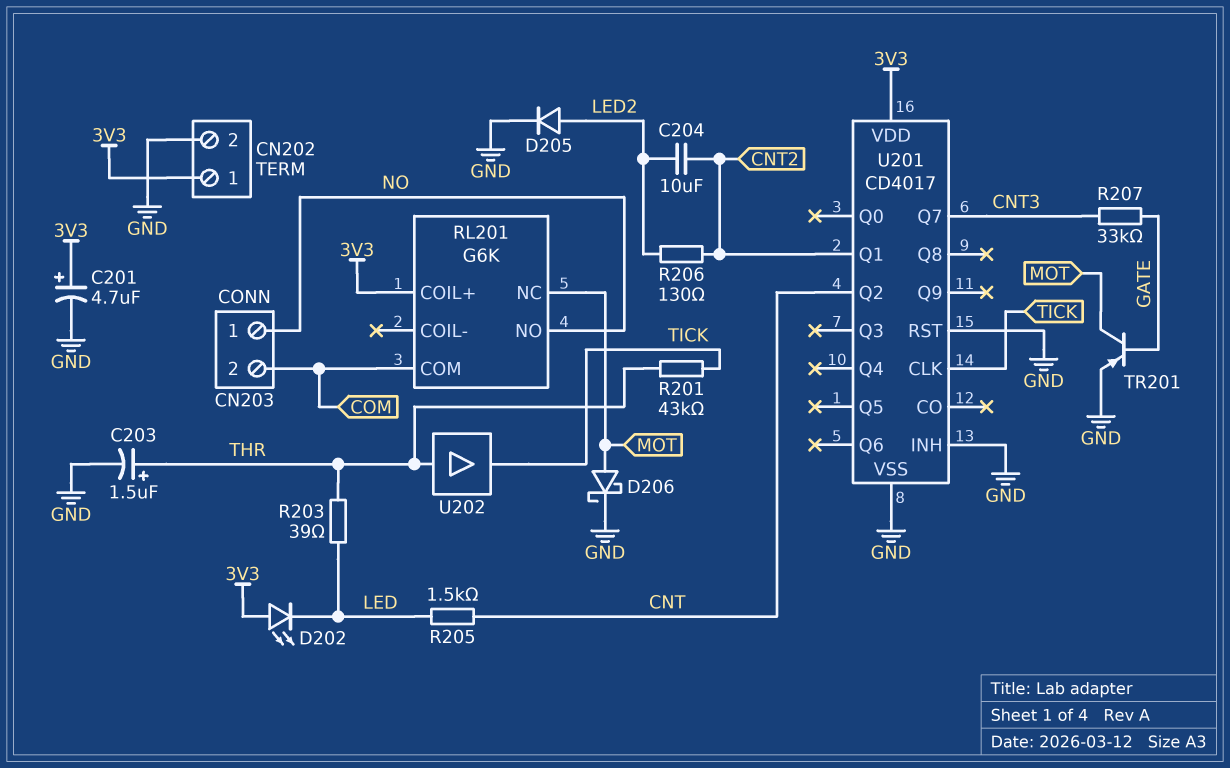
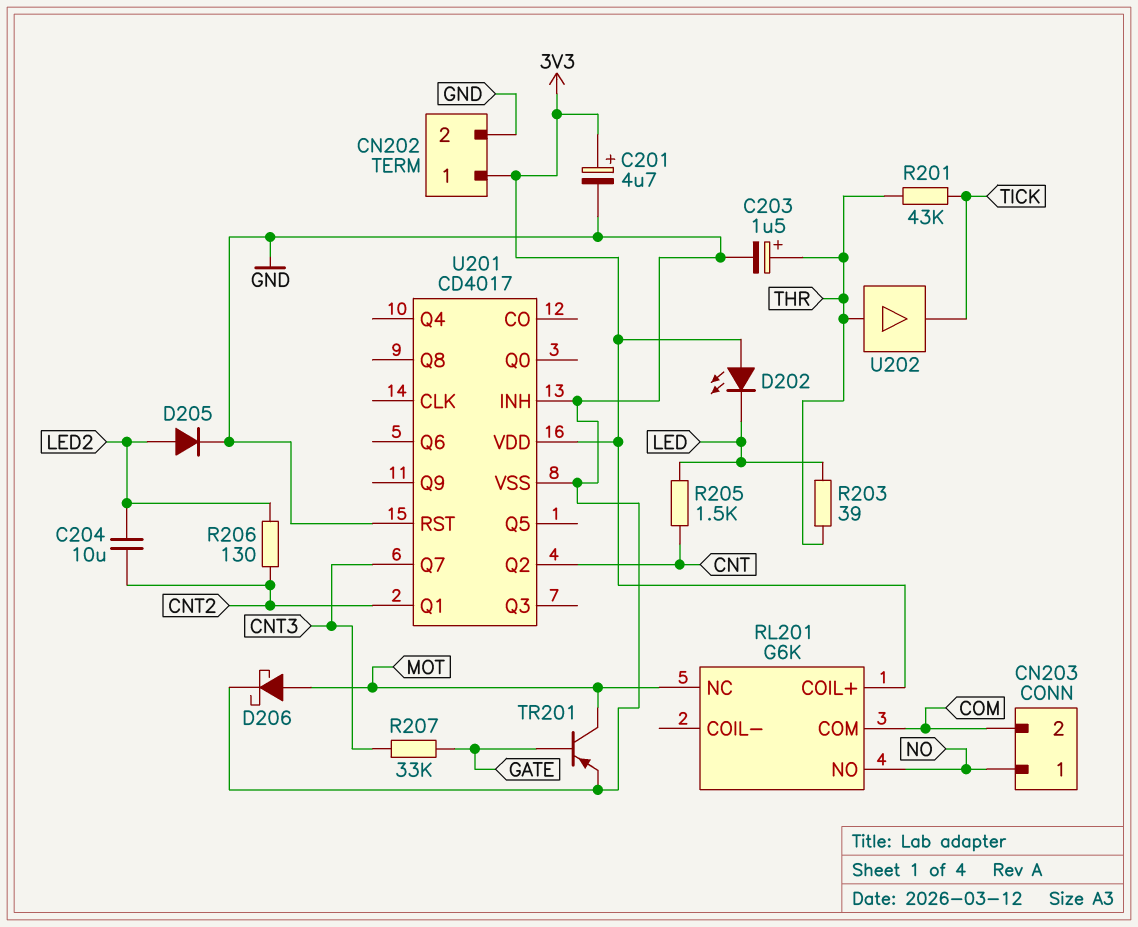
U201 pin CLK: TICK -> none

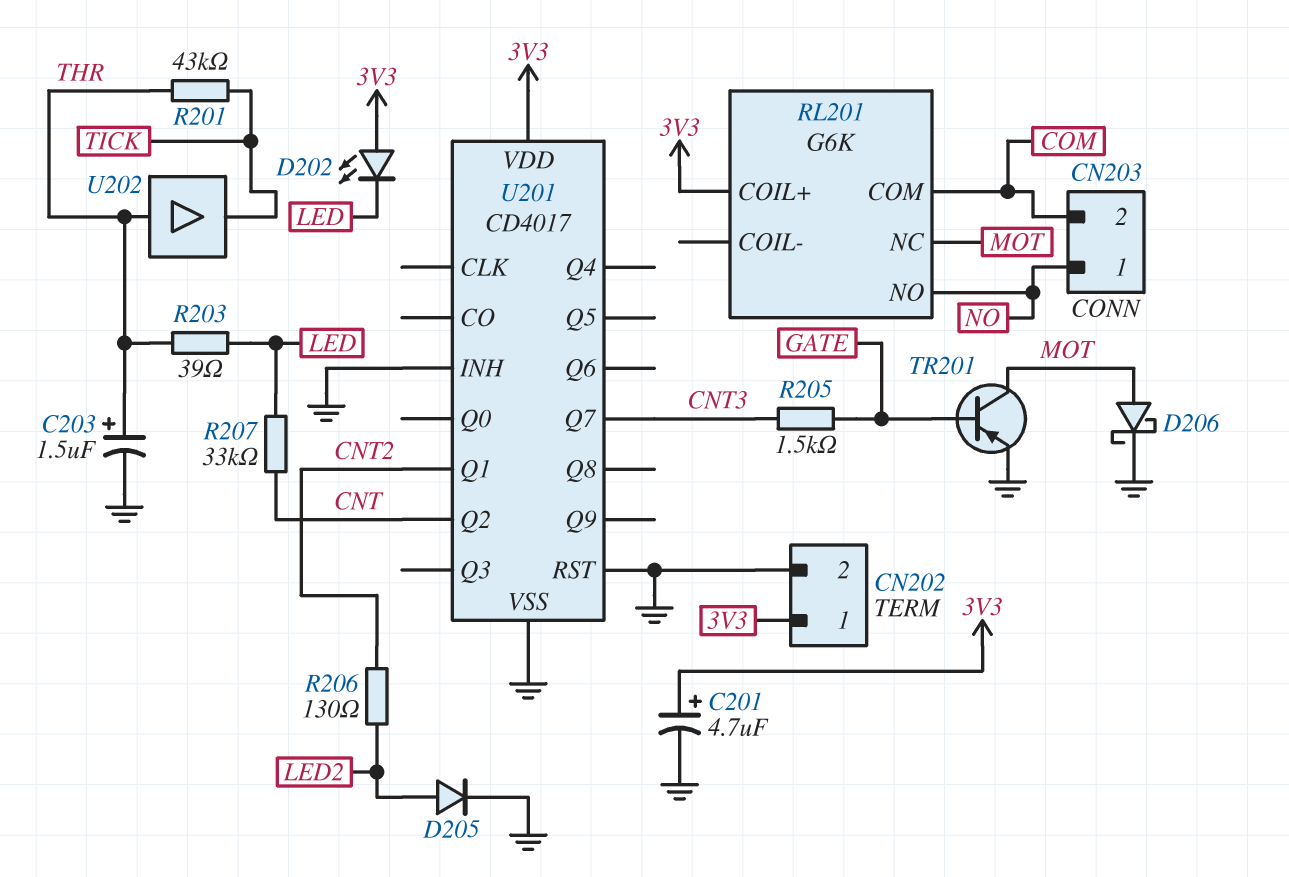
C204: 10uF (CNT2, LED2) -> none
R205: 1.5k (CNT, LED) -> 1.5k (CNT3, GATE)
R207: 33k (CNT3, GATE) -> 33k (CNT, LED)

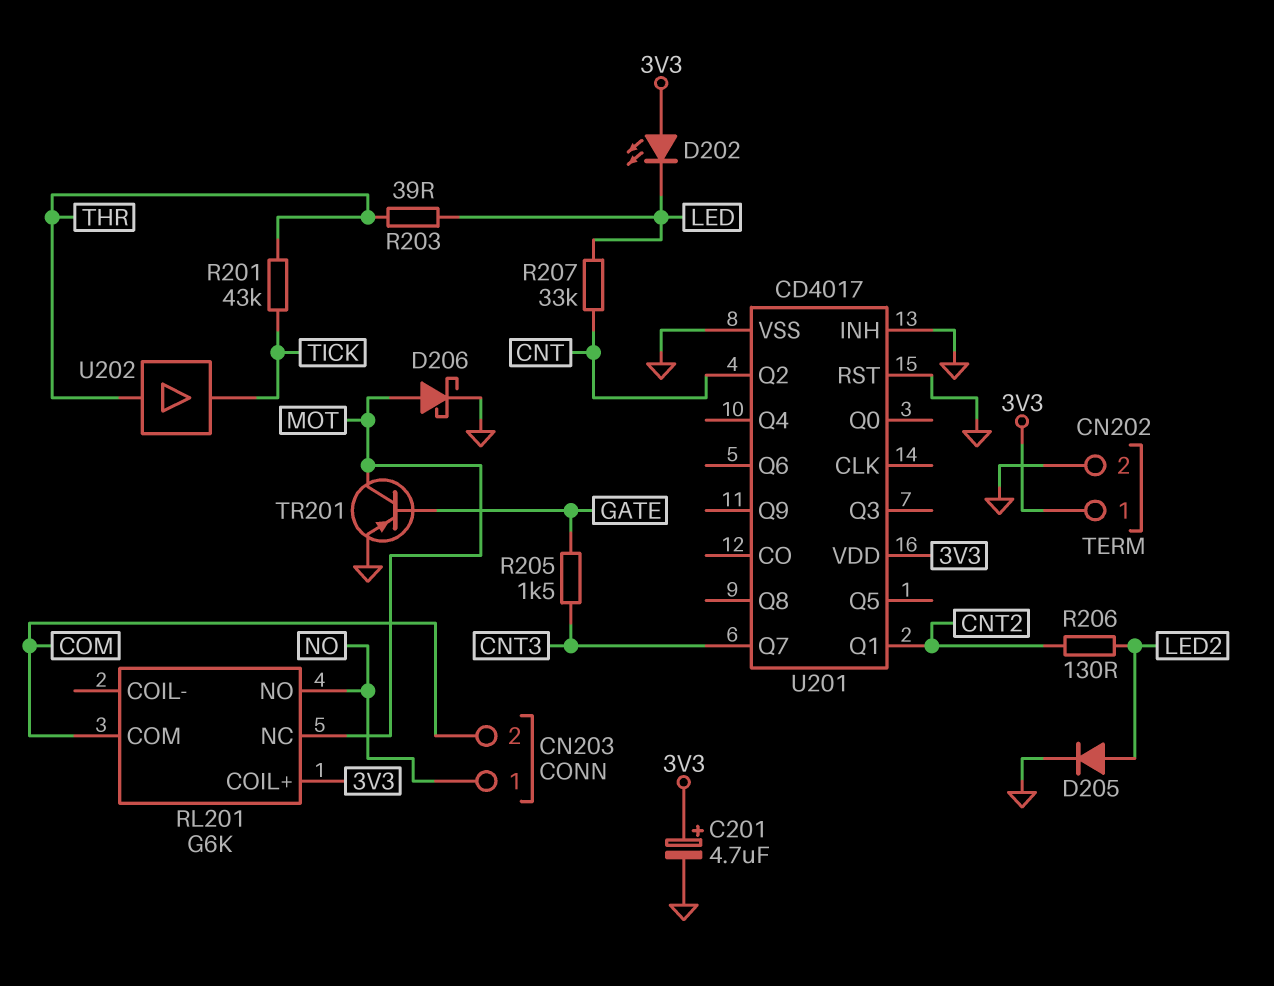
C203: 1.5uF (plus THR, minus GND) -> none

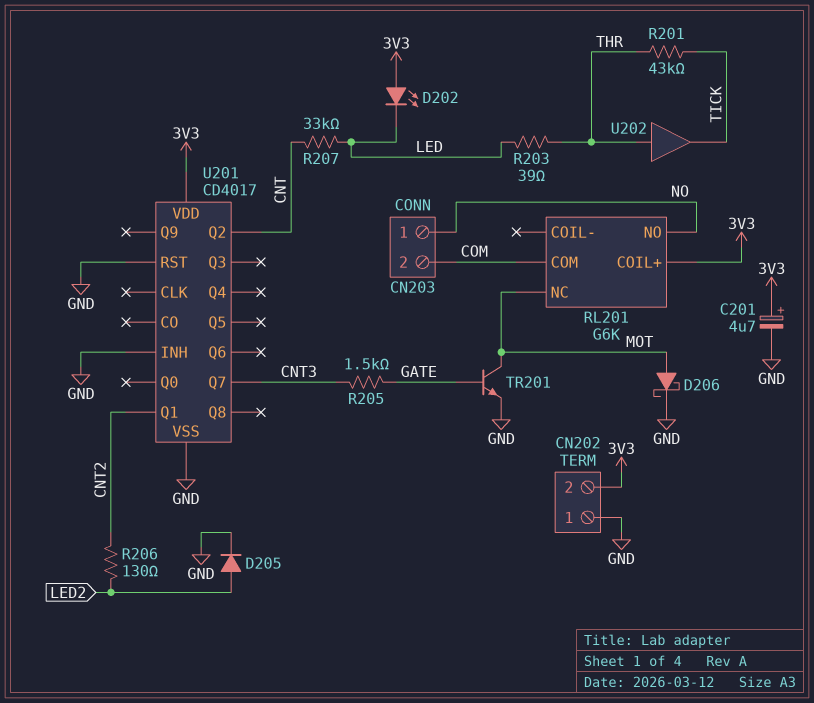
CN202 pin 1: 3V3 -> GND
CN202 pin 2: GND -> 3V3
TR201: PNP (B GATE, C MOT, E GND) -> NPN (B GATE, C MOT, E GND)

